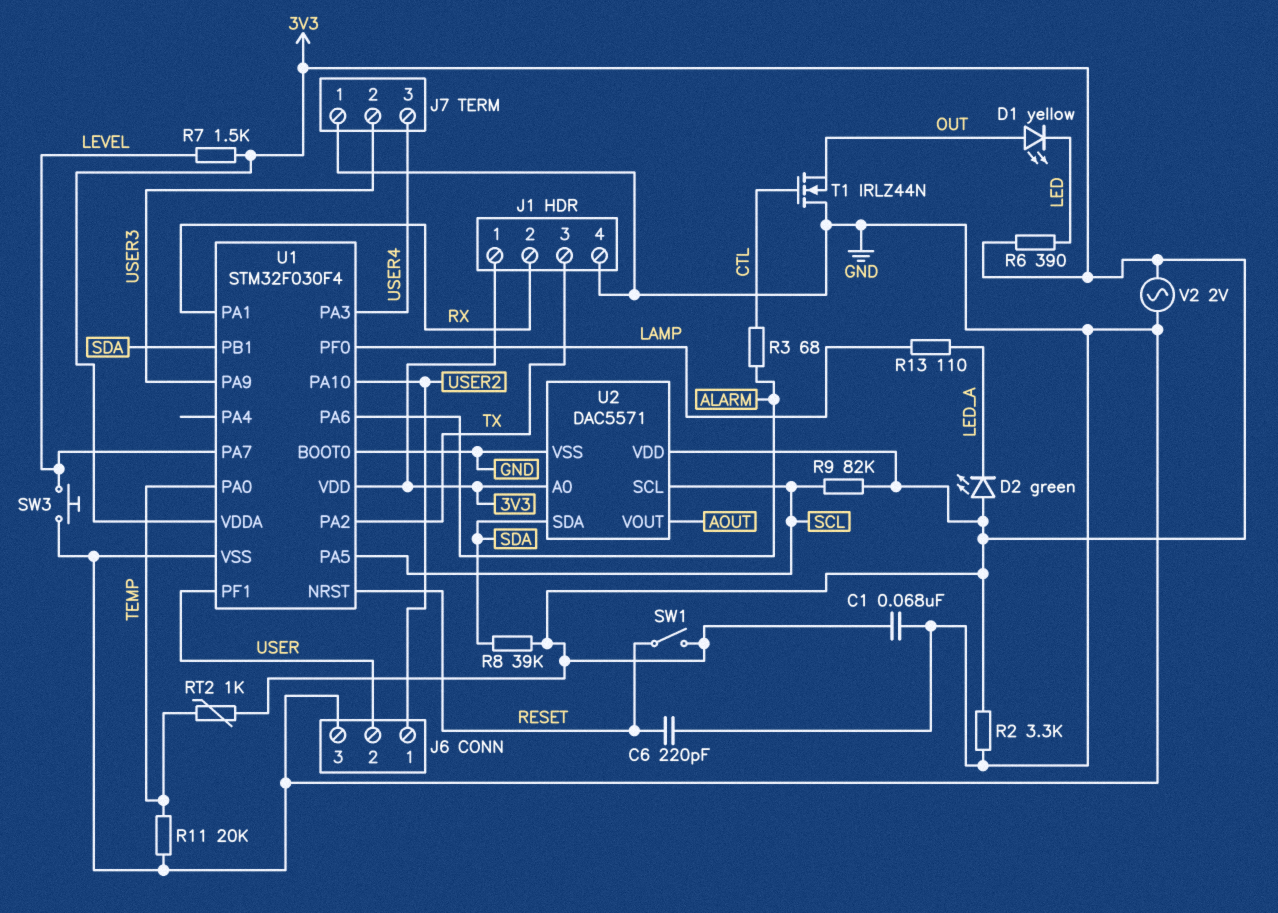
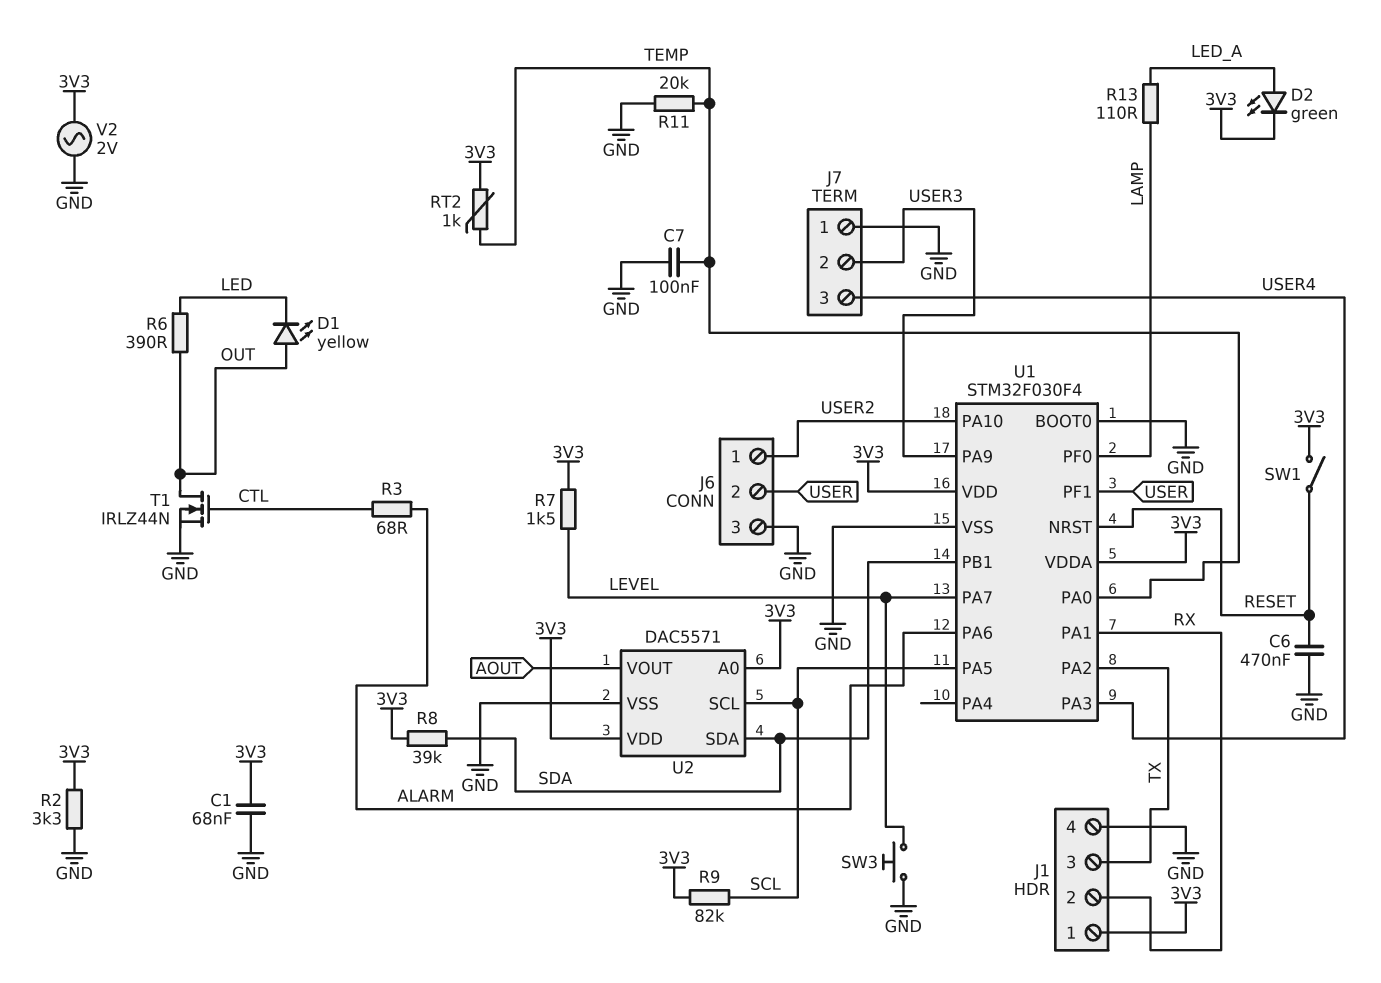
C6: 220pF (GND, RESET) -> 470nF (GND, RESET)
C7: none -> 100nF (GND, TEMP)
D2: LED green (A 3V3, K LED_A) -> LED green (A LED_A, K 3V3)
R6: 390 (3V3, LED) -> 390 (LED, OUT)
T1: NMOS IRLZ44N (G CTL, D GND, S OUT) -> NMOS IRLZ44N (G CTL, D OUT, S GND)

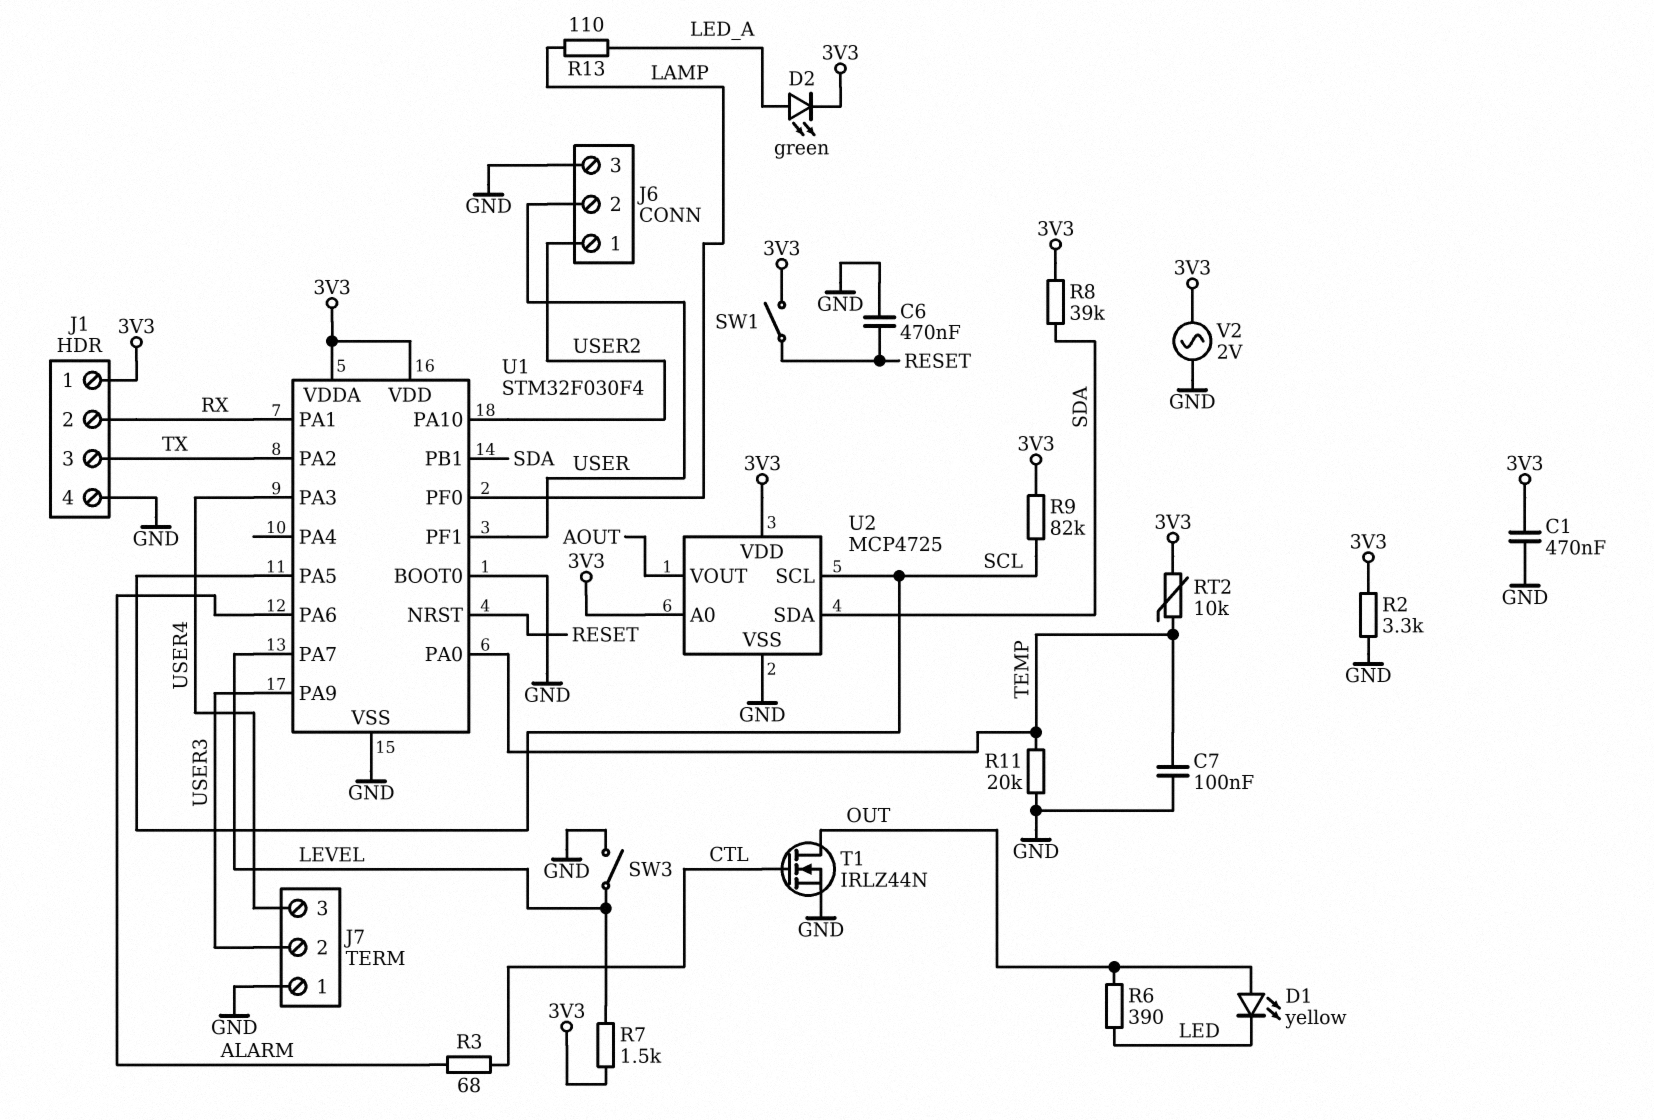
C1: 68nF (3V3, GND) -> 470nF (3V3, GND)
RT2: 1k (3V3, TEMP) -> 10k (3V3, TEMP)
SW3: button (GND, LEVEL) -> switch (GND, LEVEL)
U2: DAC5571 -> MCP4725

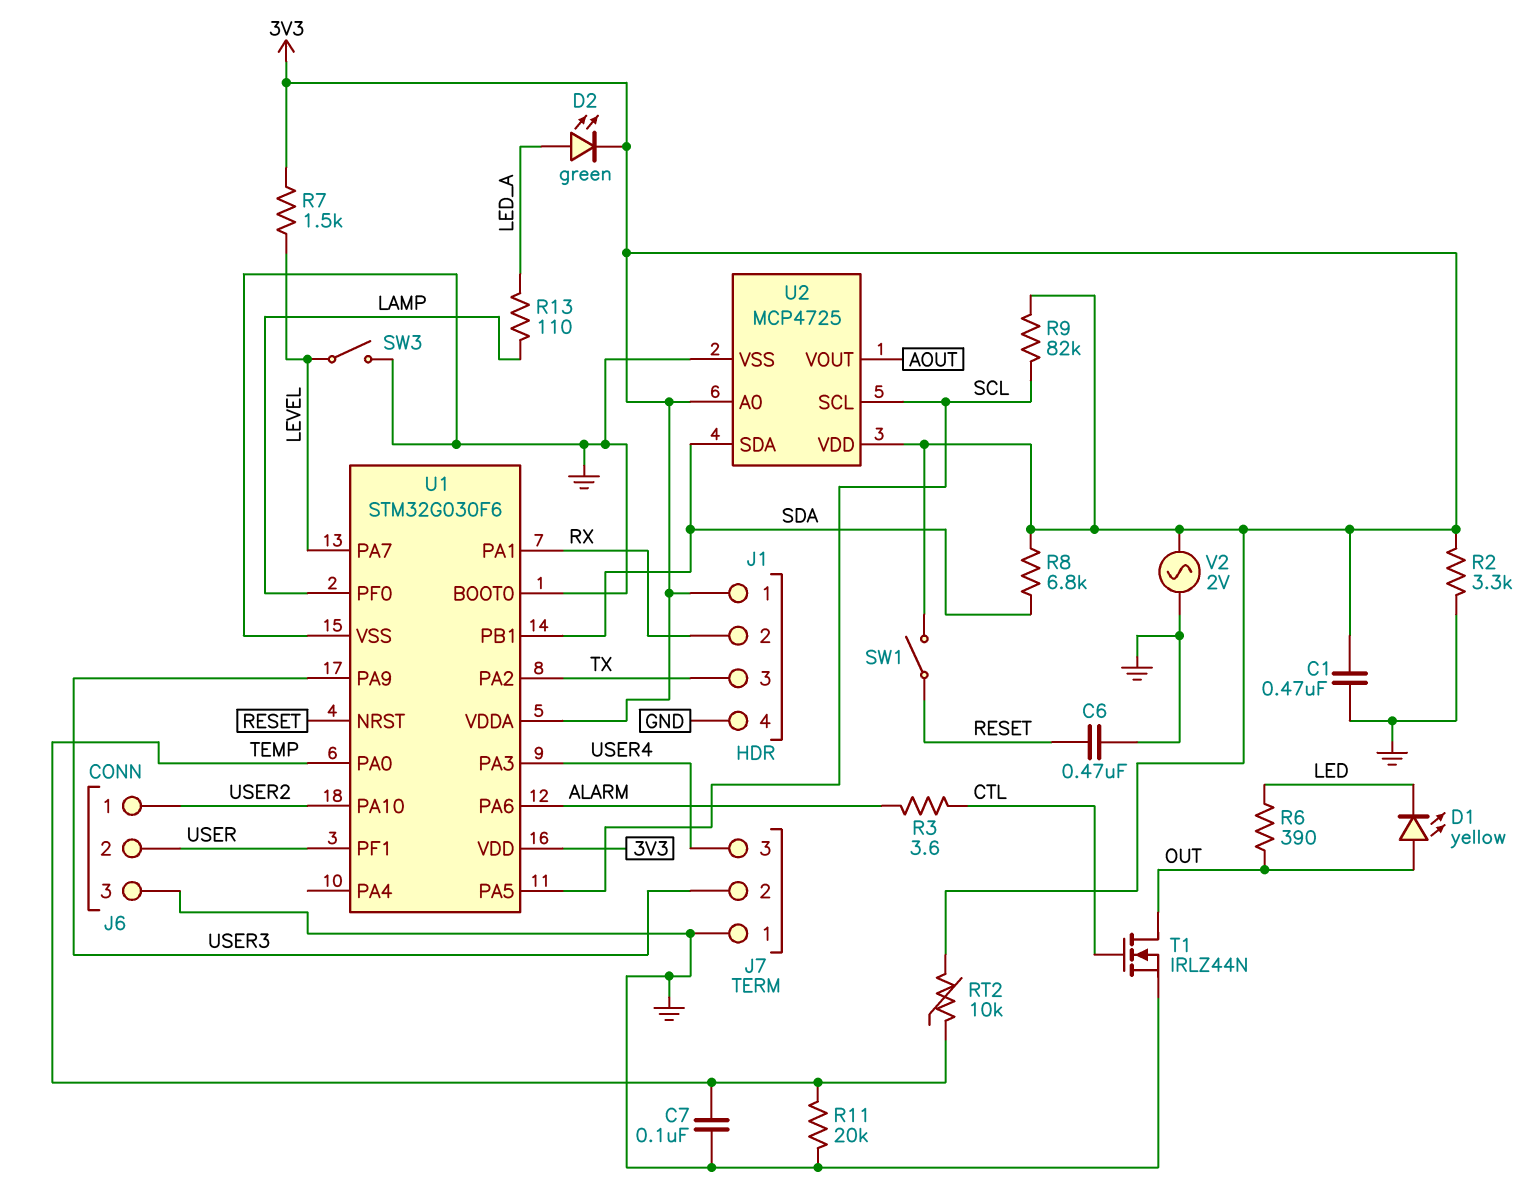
R3: 68 (ALARM, CTL) -> 3.6 (ALARM, CTL)
R8: 39k (3V3, SDA) -> 6.8k (3V3, SDA)
U1: STM32F030F4 -> STM32G030F6

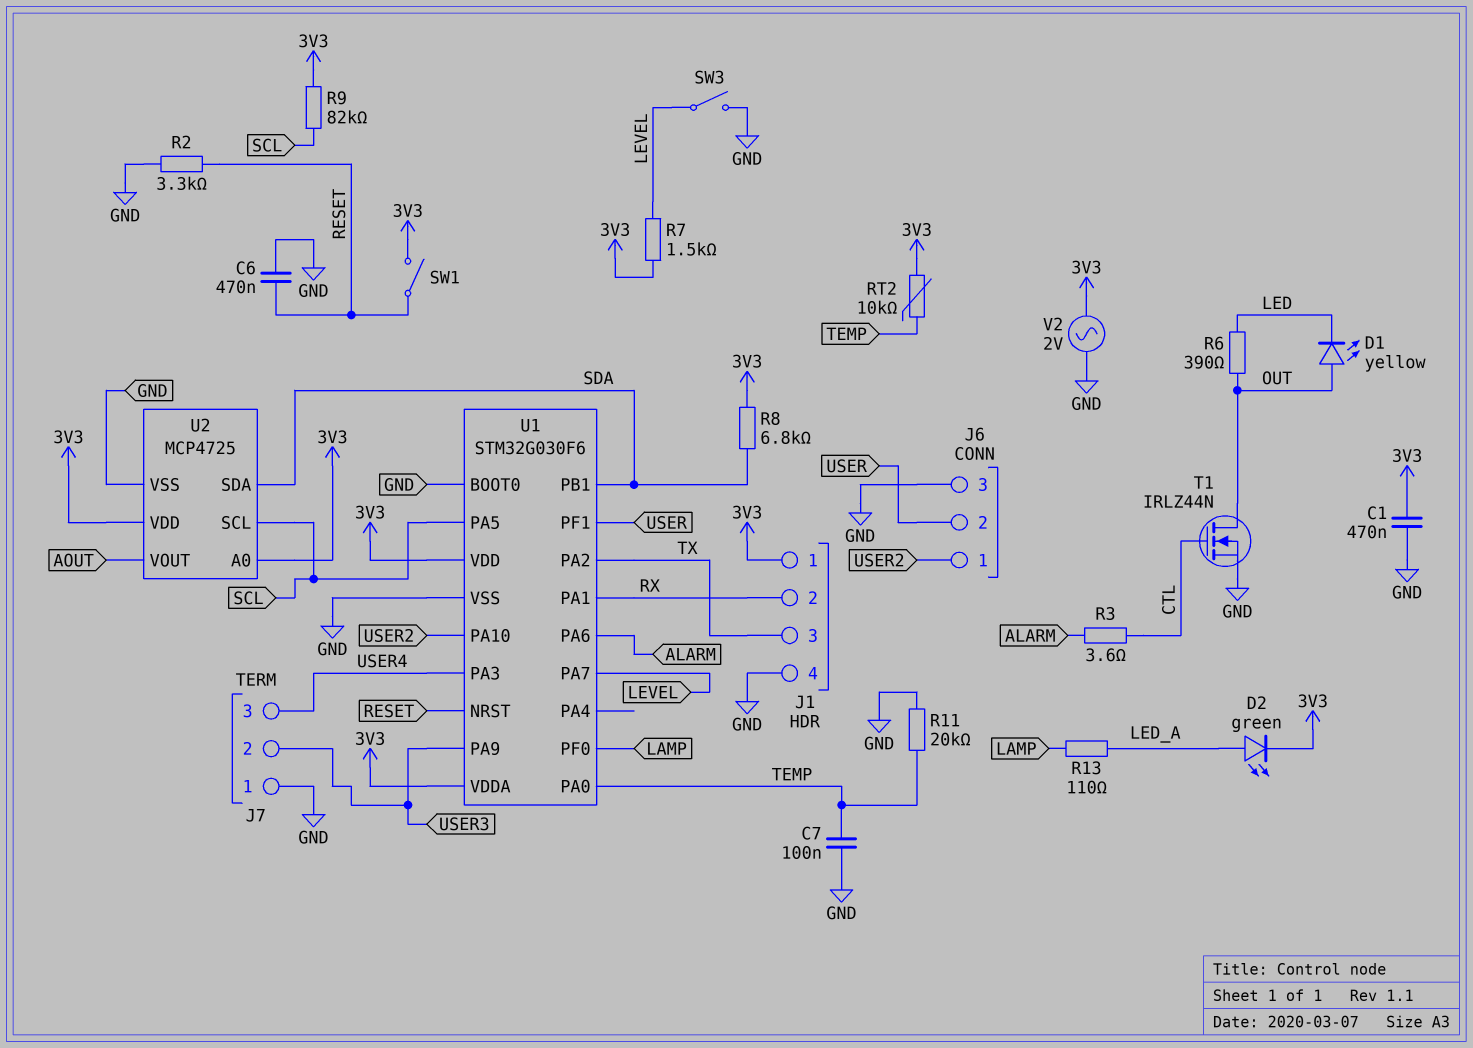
R2: 3.3k (3V3, GND) -> 3.3k (GND, RESET)

